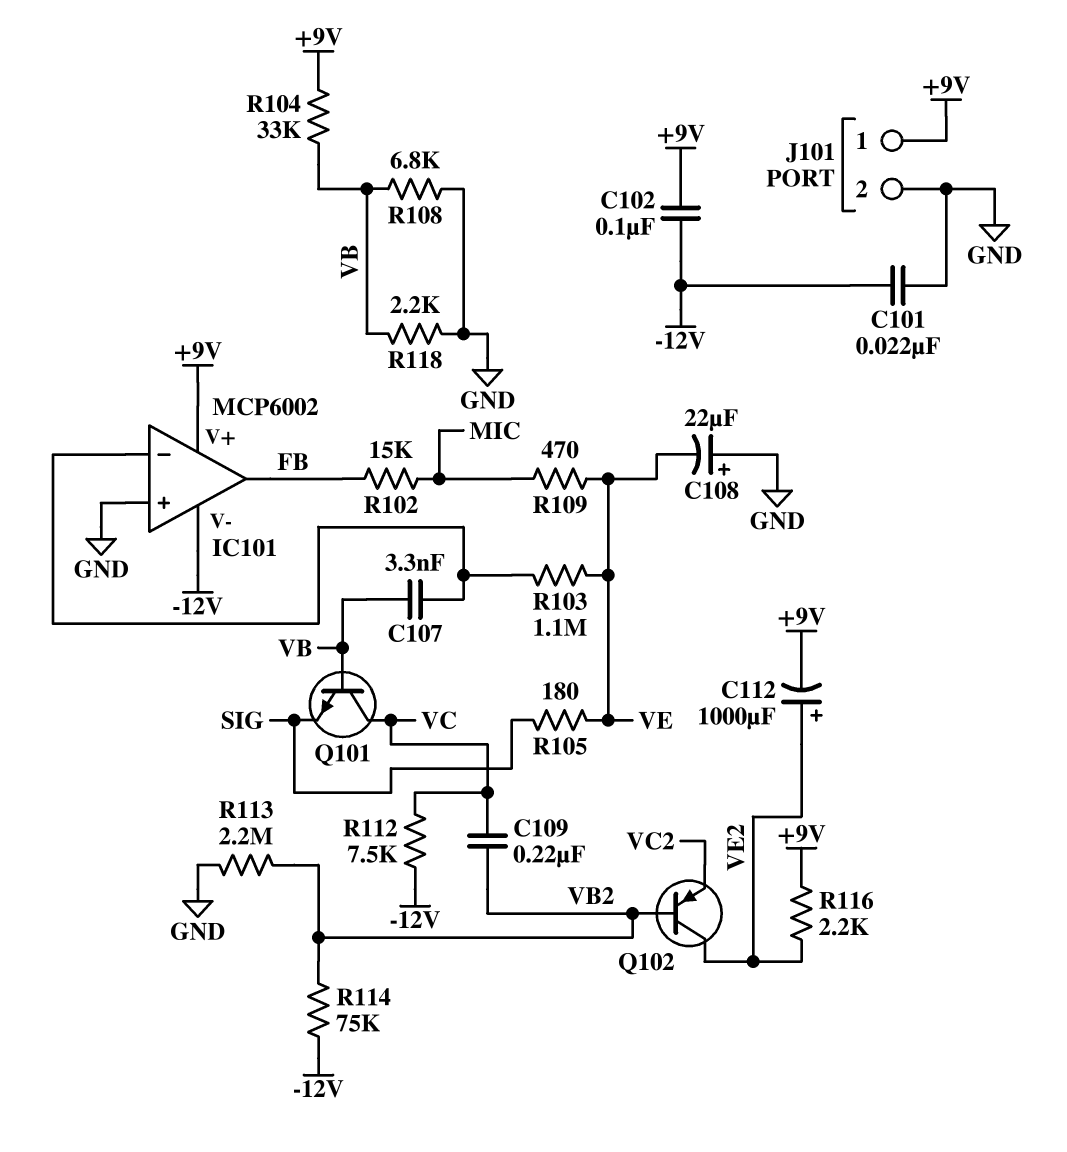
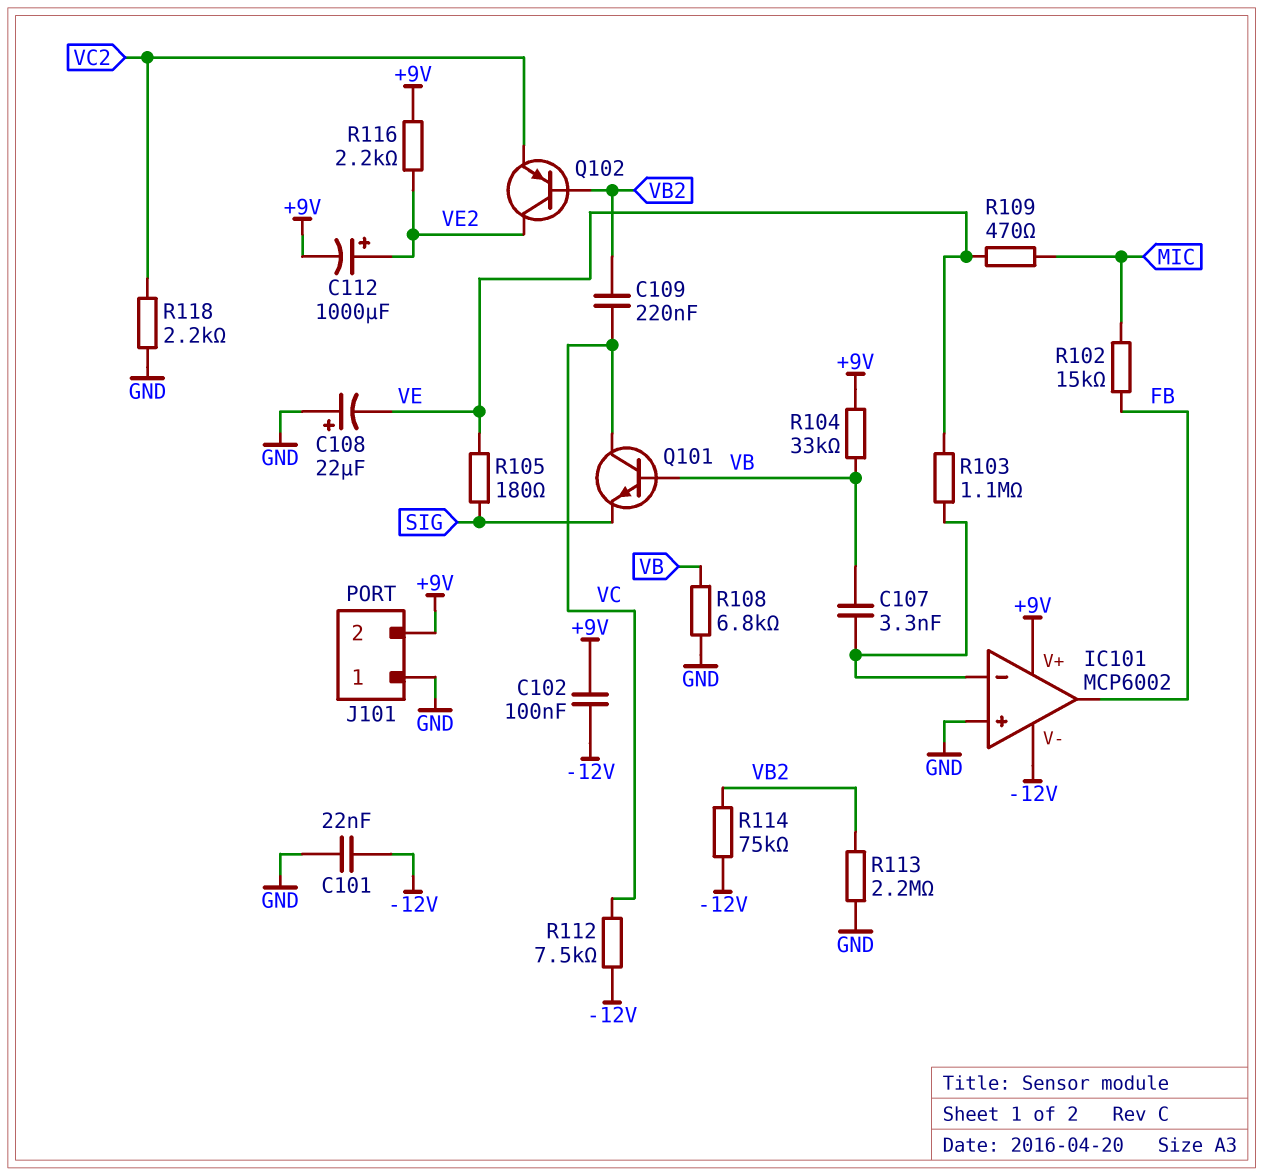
J101 pin 1: +9V -> GND
J101 pin 2: GND -> +9V
R118: 2.2k (GND, VB) -> 2.2k (GND, VC2)

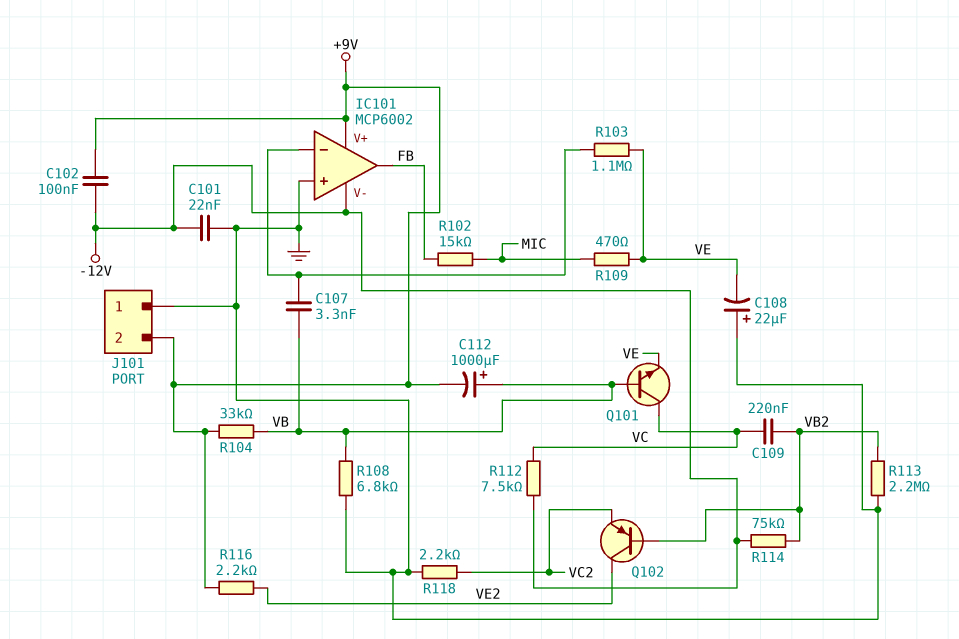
C112: 1000uF (plus VE2, minus +9V) -> 1000uF (plus VB, minus +9V)
Q101: NPN (B VB, C VC, E SIG) -> NPN (B VB, C VC, E VE)
R105: 180 (SIG, VE) -> none

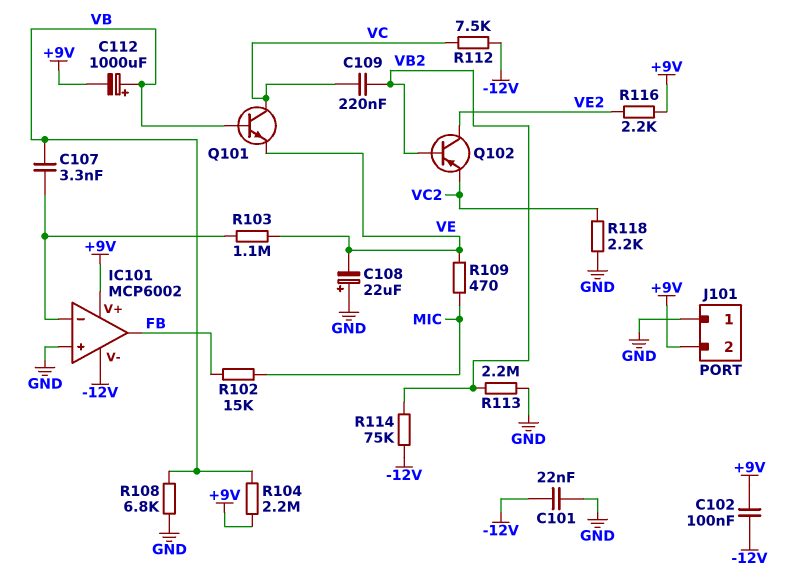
R104: 33k (+9V, VB) -> 2.2M (+9V, VB)

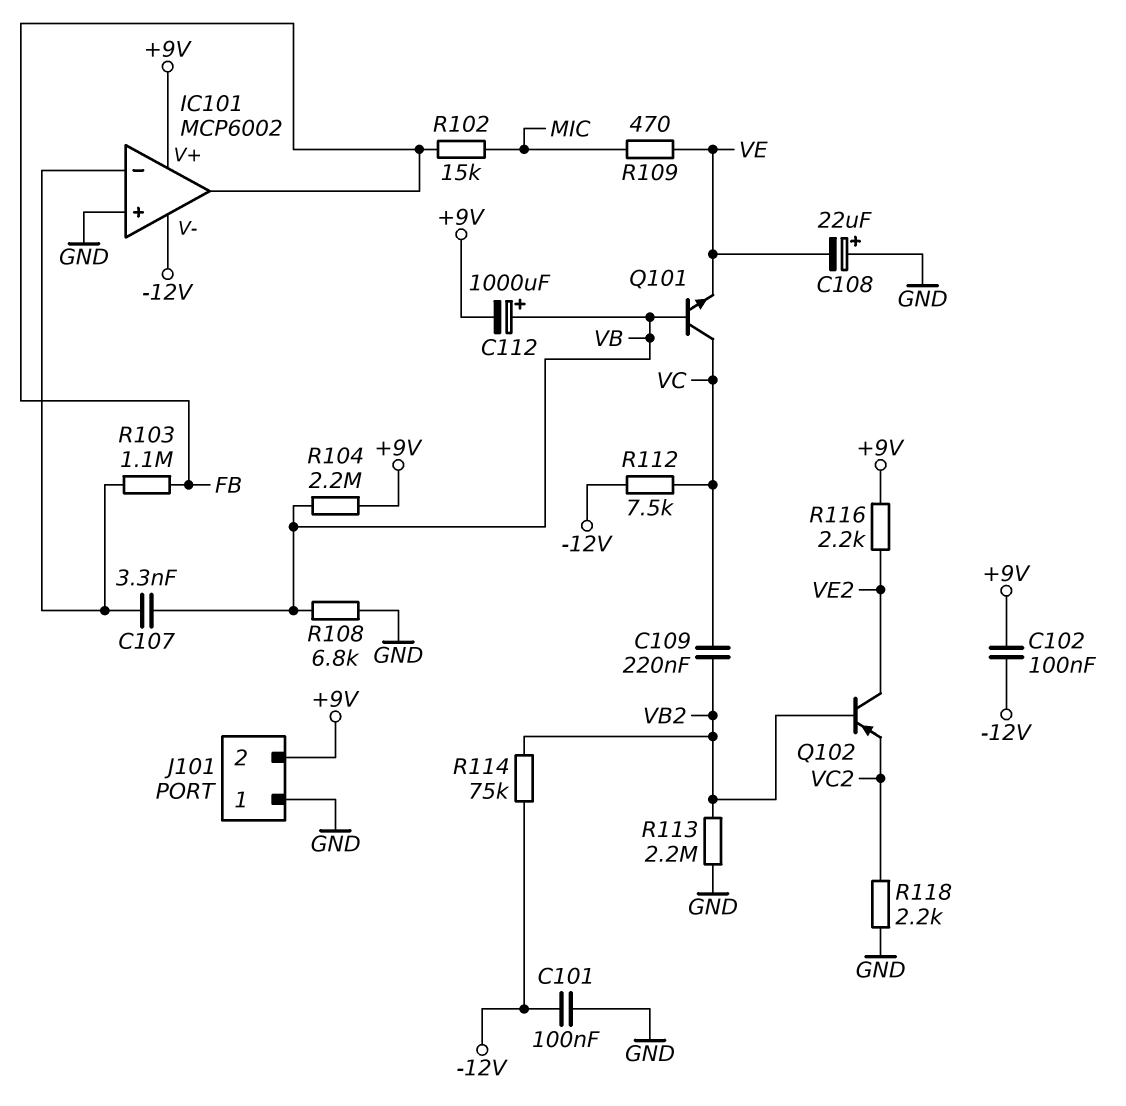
C101: 22nF (-12V, GND) -> 100nF (-12V, GND)
R103: 1.1M (IC101/in-, VE) -> 1.1M (FB, IC101/in-)

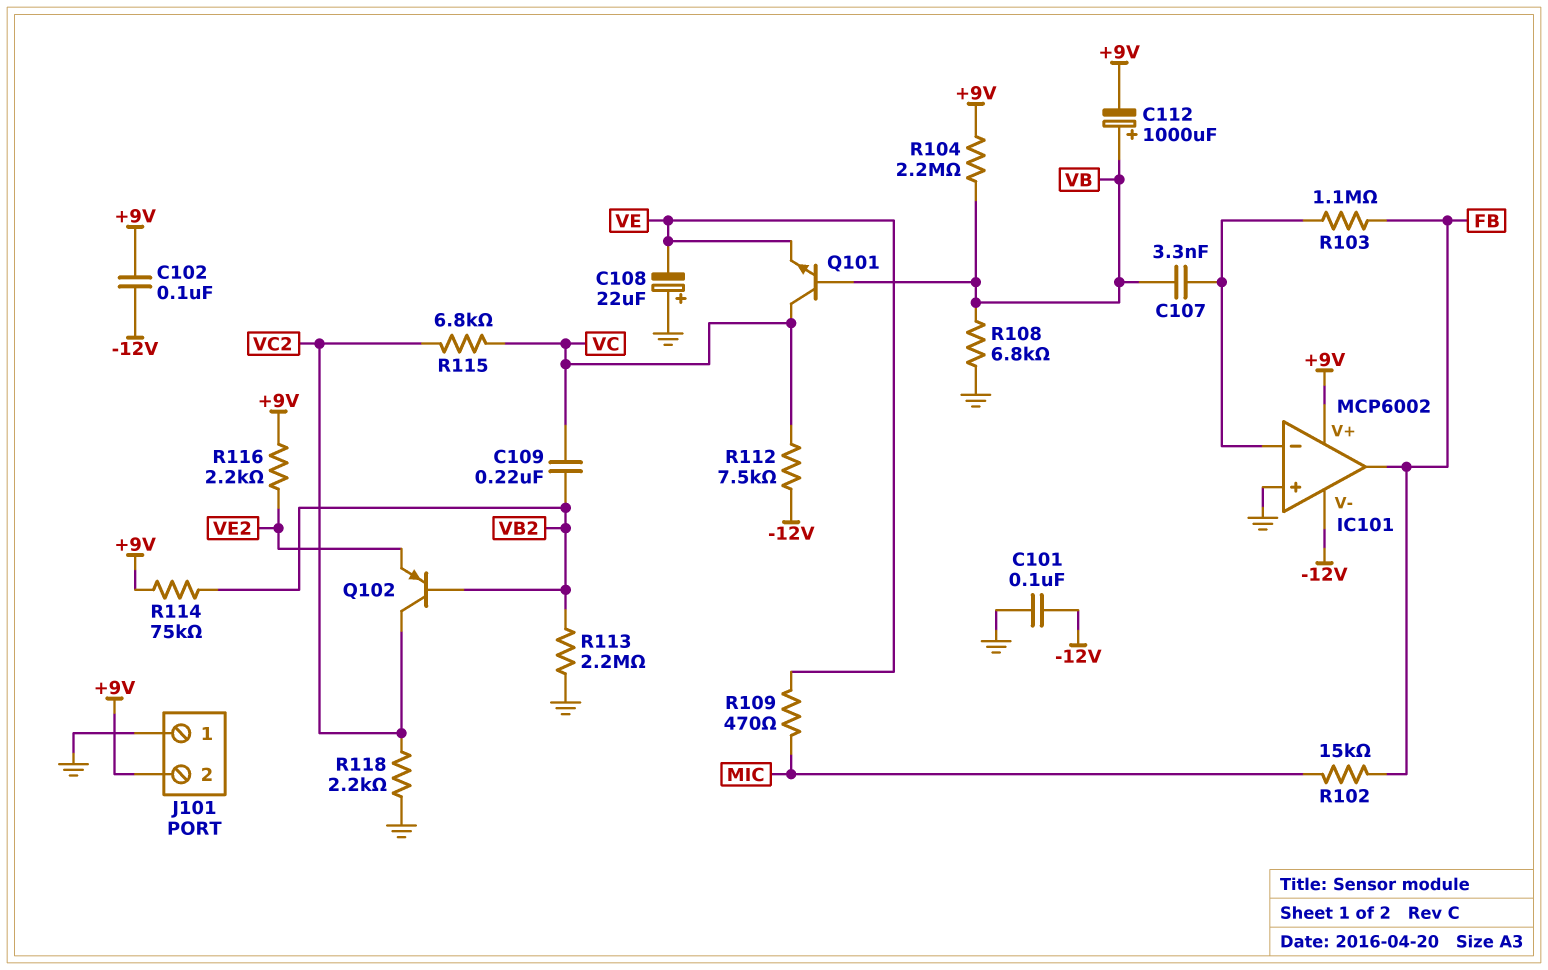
Q102: PNP (B VB2, C VE2, E VC2) -> PNP (B VB2, C VC2, E VE2)
R114: 75k (-12V, VB2) -> 75k (+9V, VB2)
R115: none -> 6.8k (VC, VC2)

